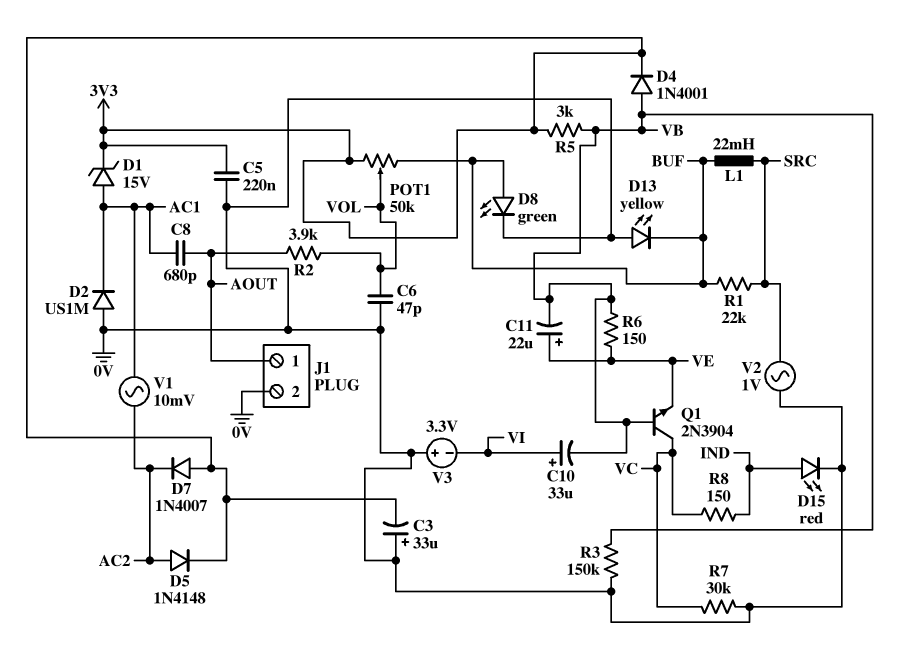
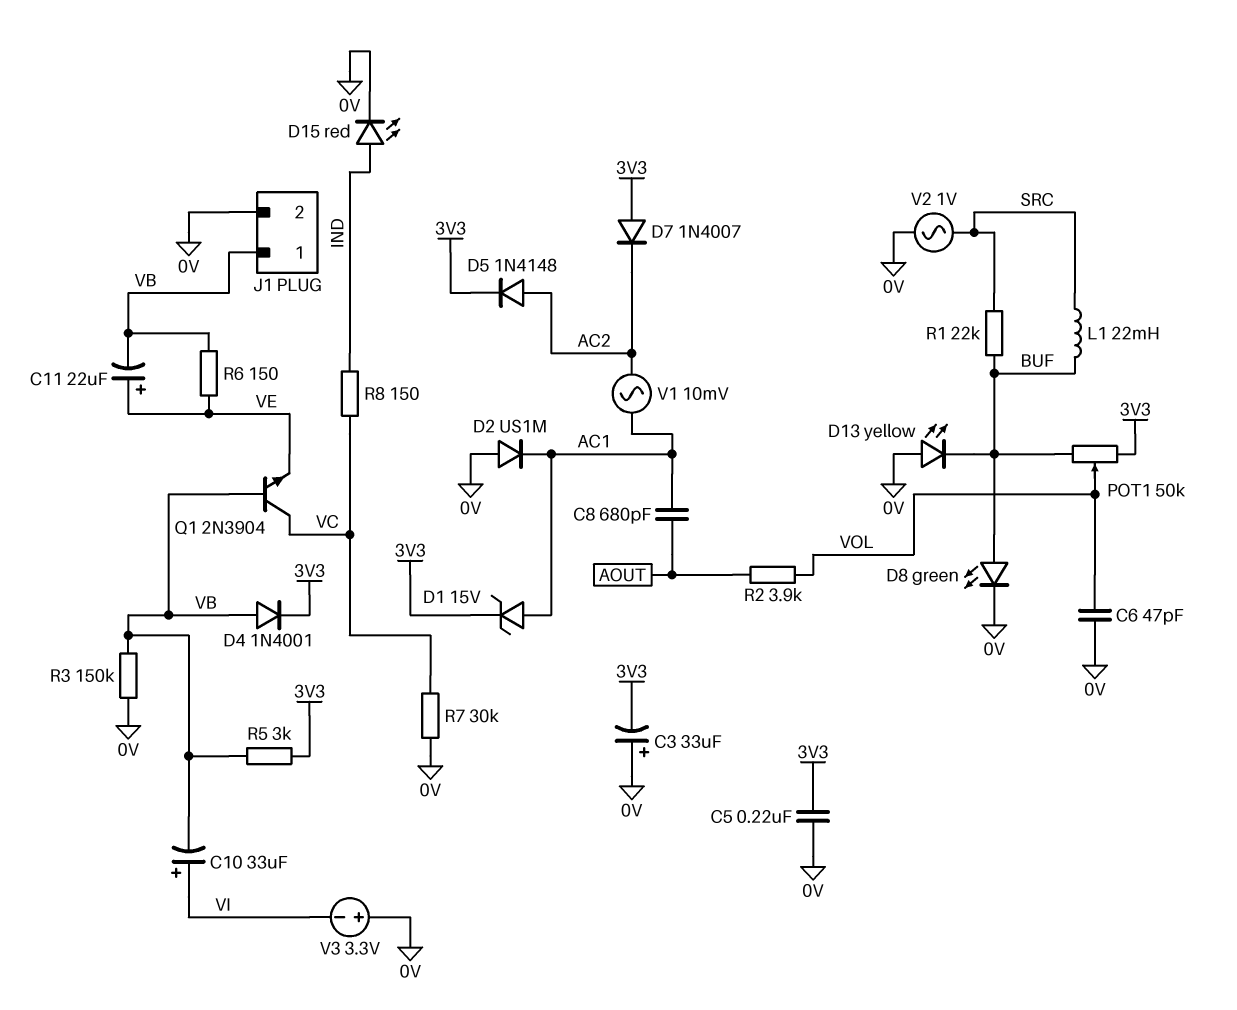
J1 pin 1: AOUT -> VB

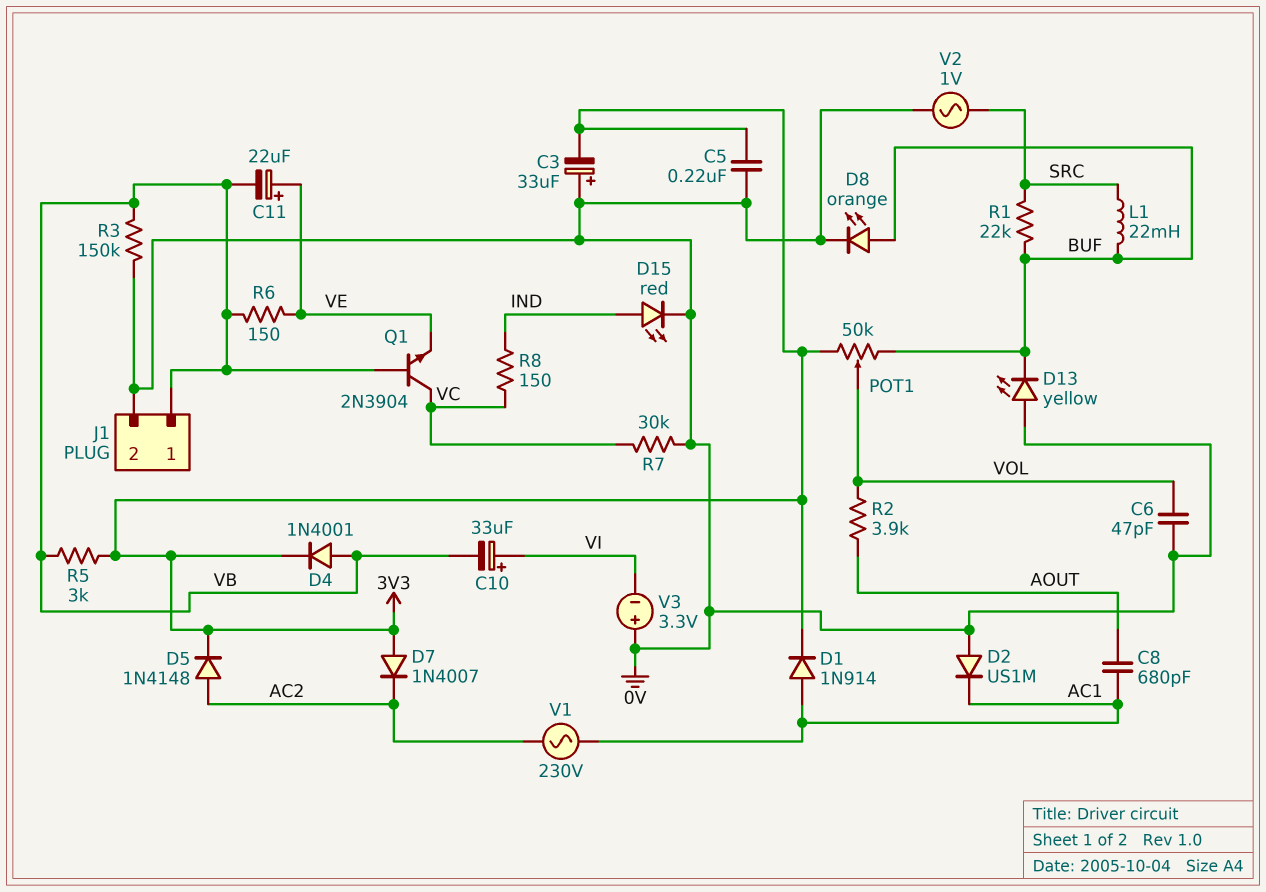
D1: zener 15V (A AC1, K 3V3) -> diode 1N914 (A AC1, K 3V3)
D8: LED green (A BUF, K 0V) -> LED orange (A BUF, K 0V)
V1: AC 10mV (AC1, AC2) -> AC 230V (AC1, AC2)

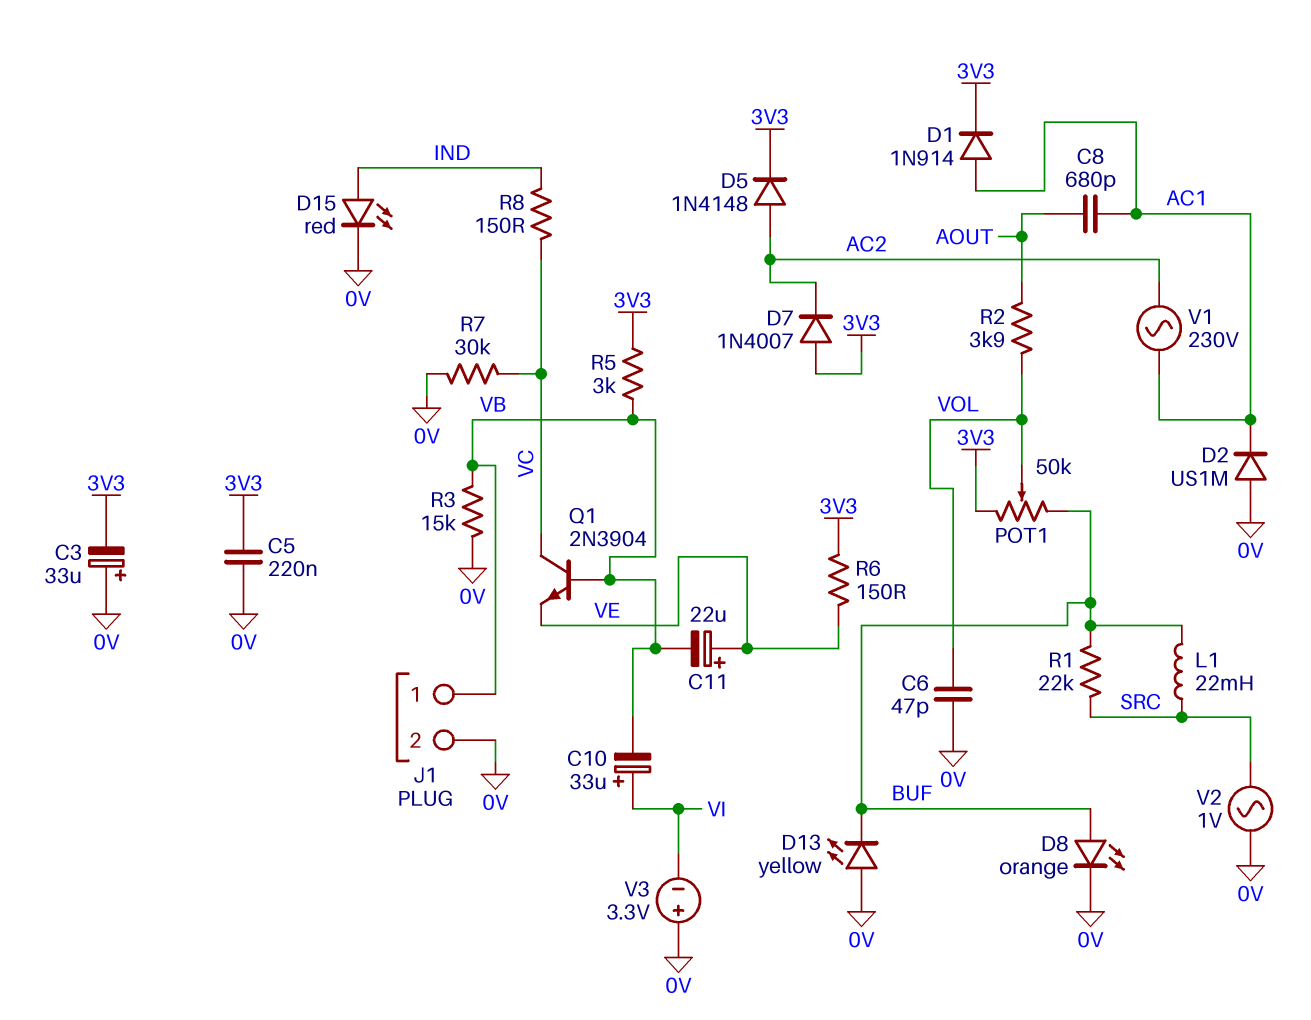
D4: diode 1N4001 (A VB, K 3V3) -> none
R3: 150k (0V, VB) -> 15k (0V, VB)
R6: 150 (VB, VE) -> 150 (3V3, VE)

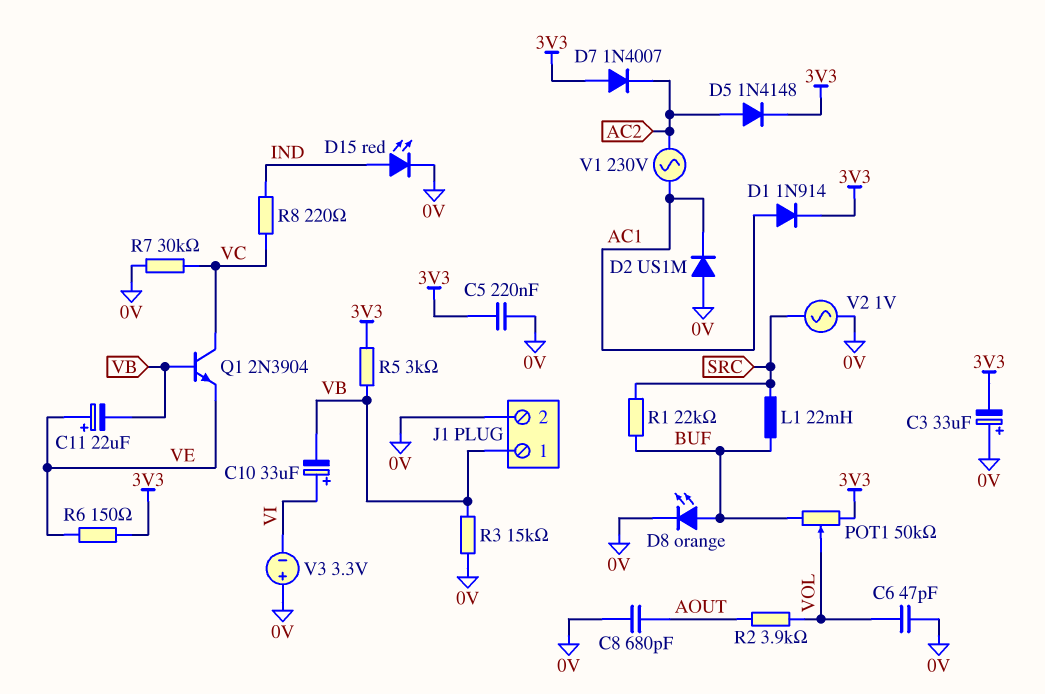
C8: 680pF (AC1, AOUT) -> 680pF (0V, AOUT)
D13: LED yellow (A 0V, K BUF) -> none
R8: 150 (IND, VC) -> 220 (IND, VC)

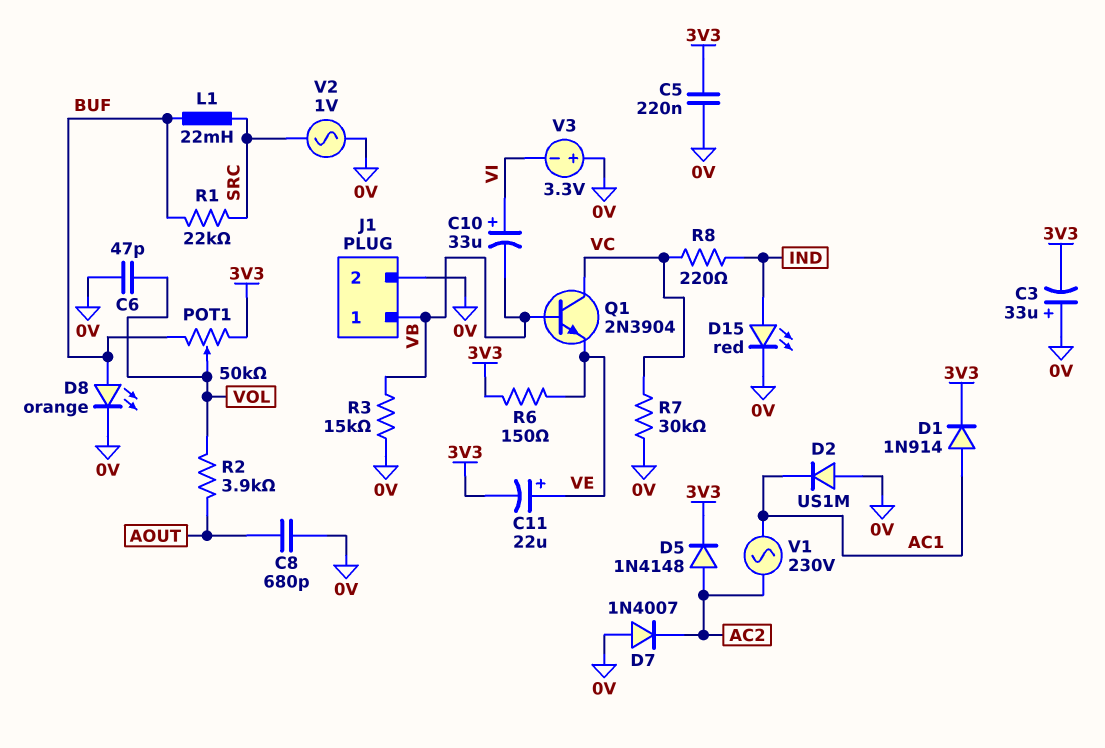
C11: 22uF (plus VE, minus VB) -> 22uF (plus VE, minus 3V3)
D7: diode 1N4007 (A 3V3, K AC2) -> diode 1N4007 (A 0V, K AC2)
R5: 3k (3V3, VB) -> none

